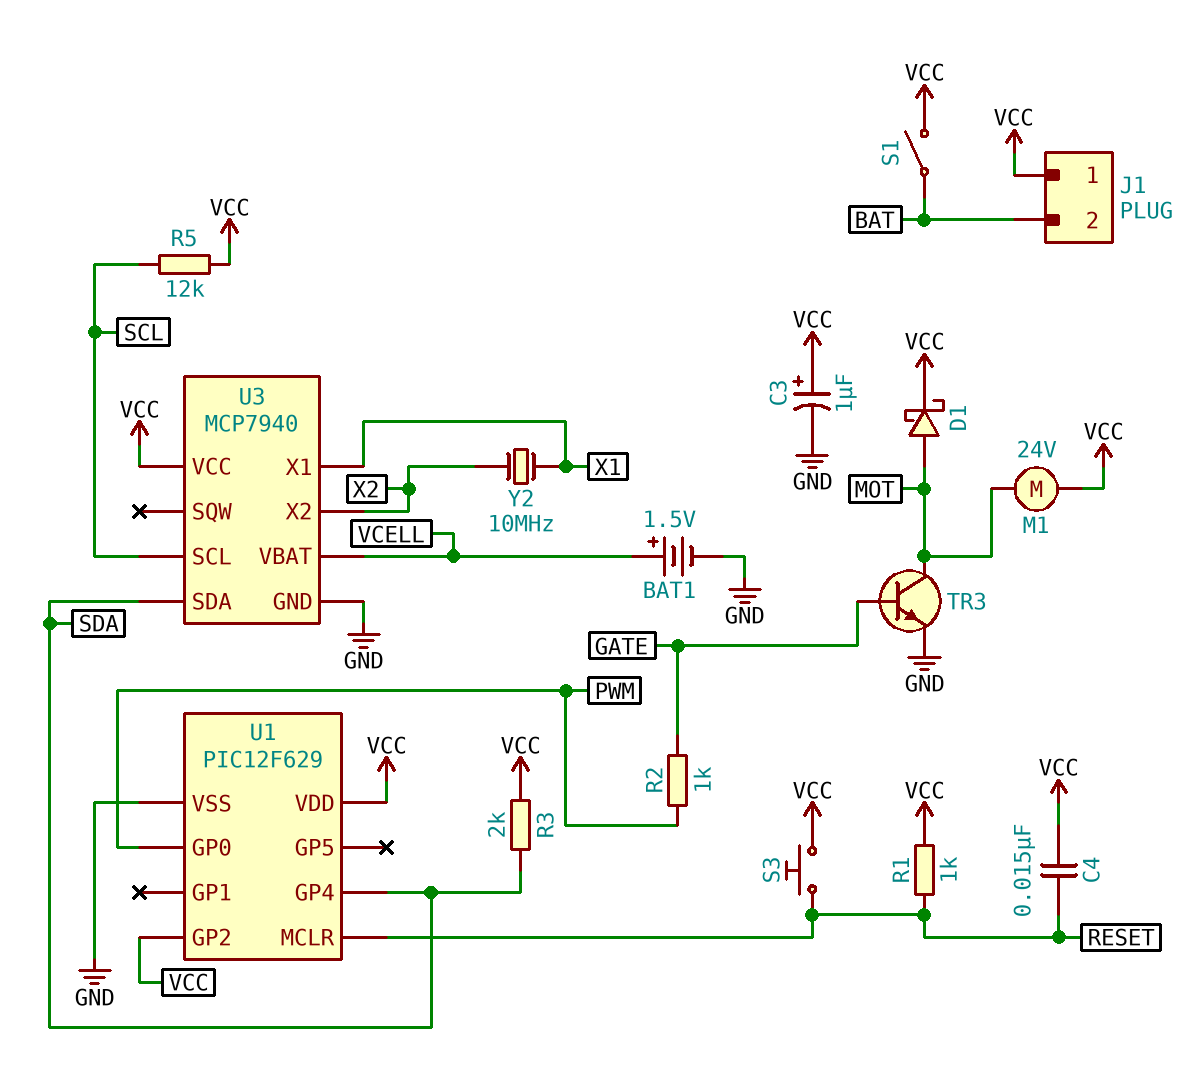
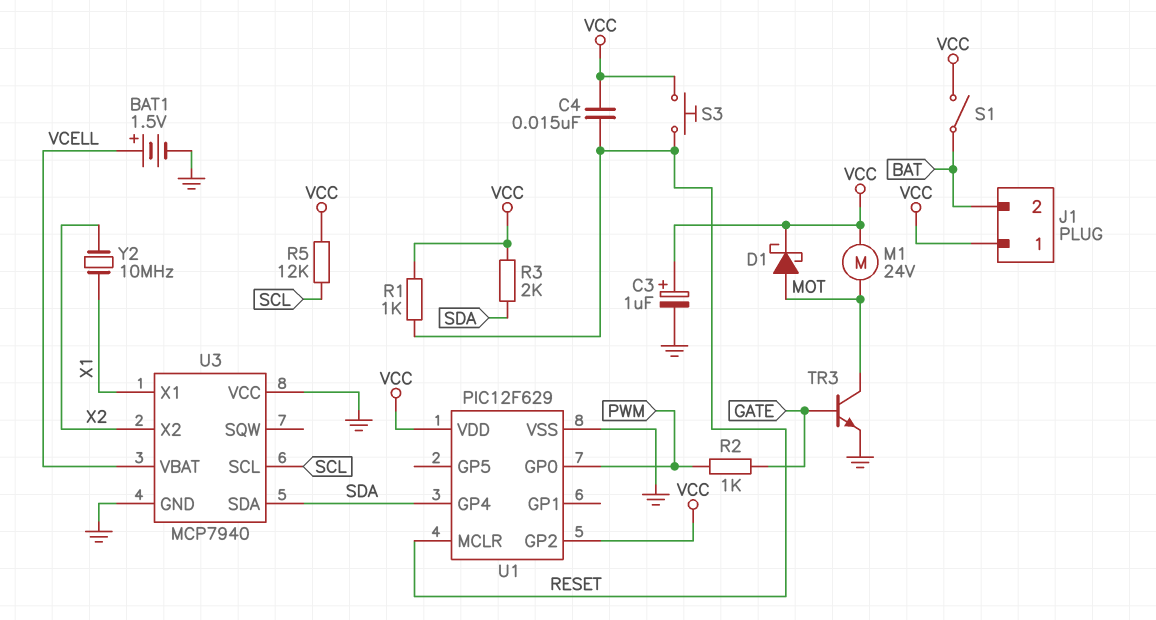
U3 pin VCC: VCC -> GND

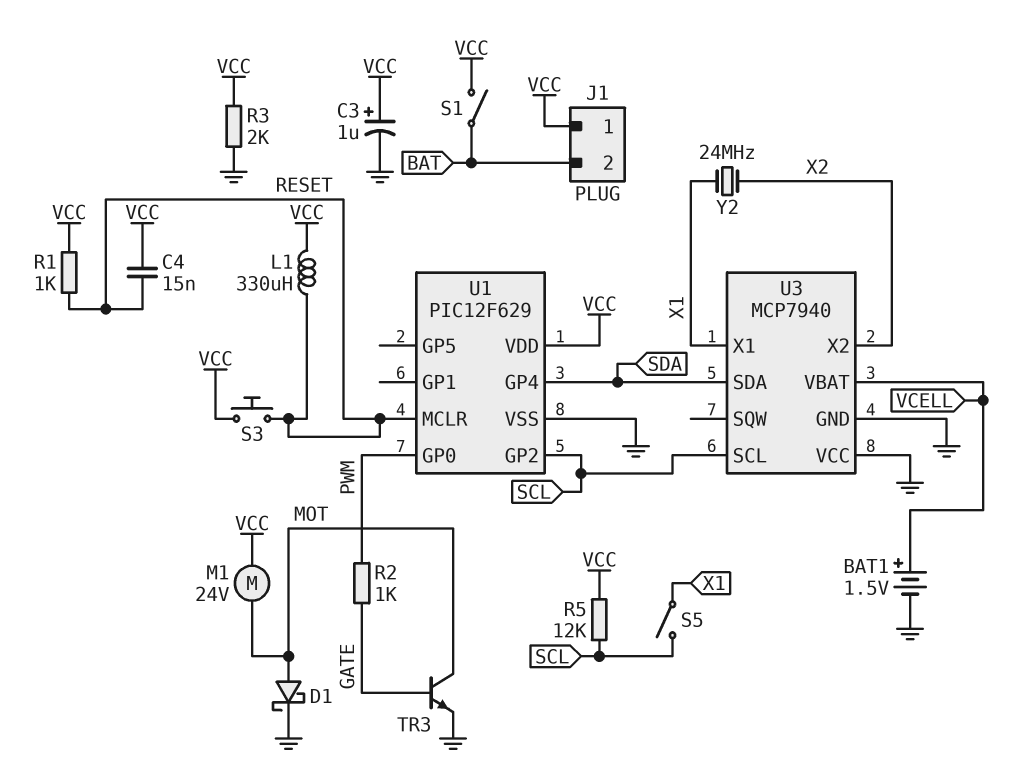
D1: schottky (A MOT, K VCC) -> schottky (A MOT, K GND)
L1: none -> 330uH (RESET, VCC)
R3: 2k (SDA, VCC) -> 2k (GND, VCC)
S5: none -> switch (SCL, X1)
U1 pin GP2: VCC -> SCL
Y2: 10MHz (X1, X2) -> 24MHz (X1, X2)

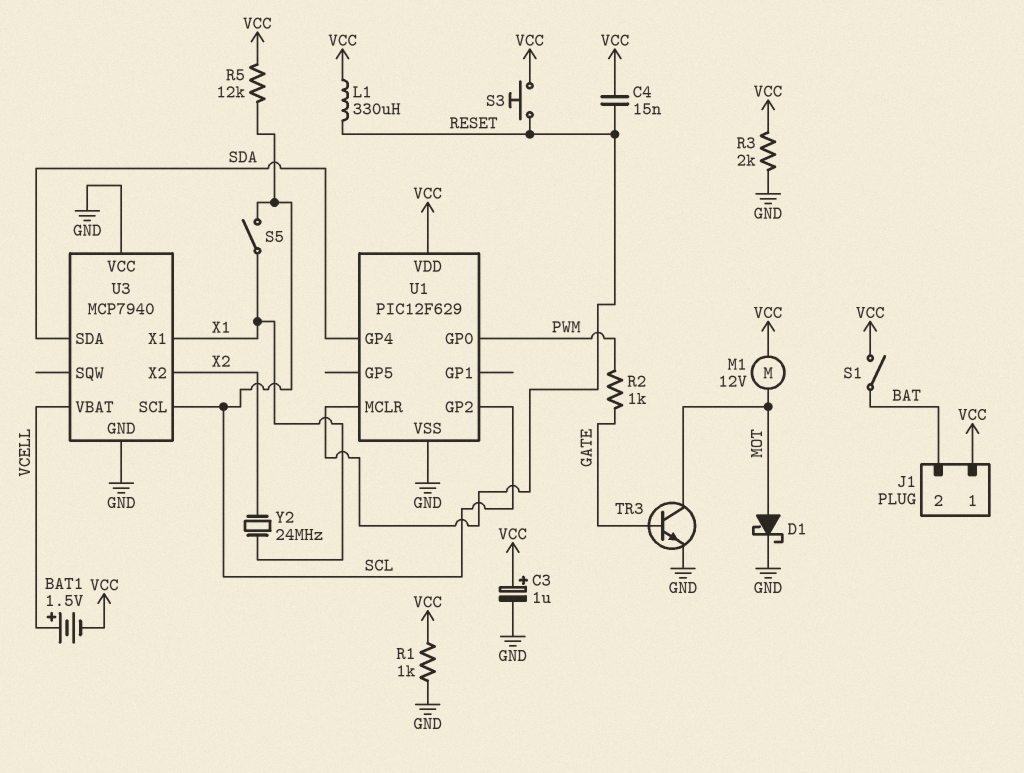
BAT1: 1.5V (plus VCELL, minus GND) -> 1.5V (plus VCELL, minus VCC)
M1: motor 24V (MOT, VCC) -> motor 12V (MOT, VCC)
R1: 1k (RESET, VCC) -> 1k (GND, VCC)

